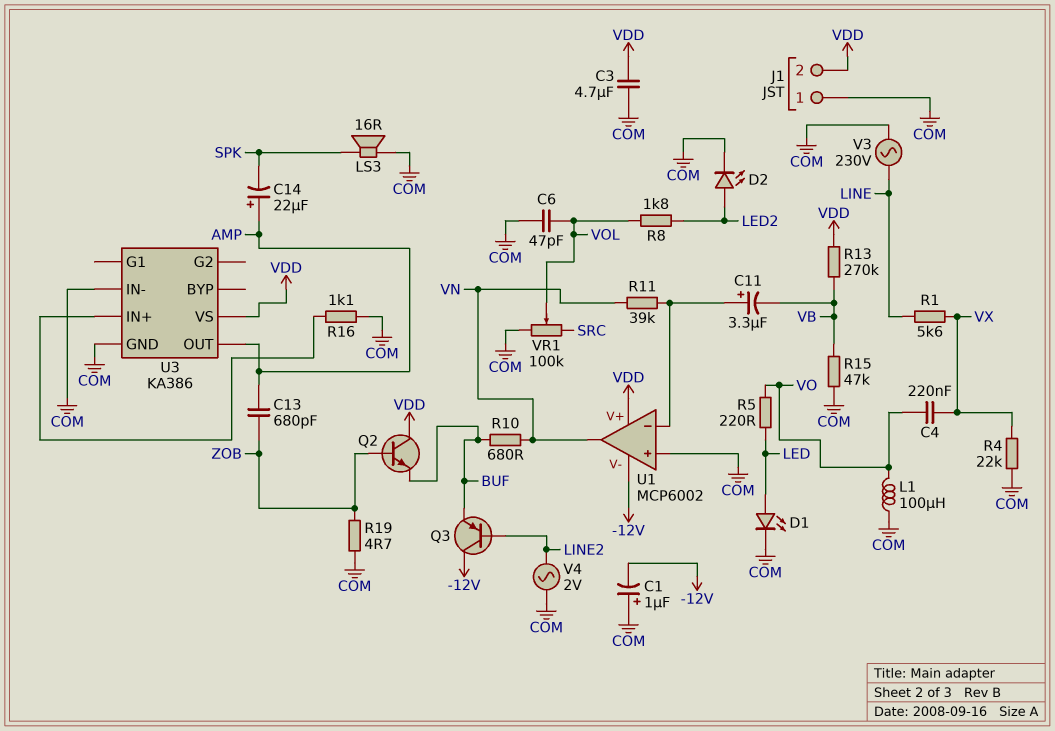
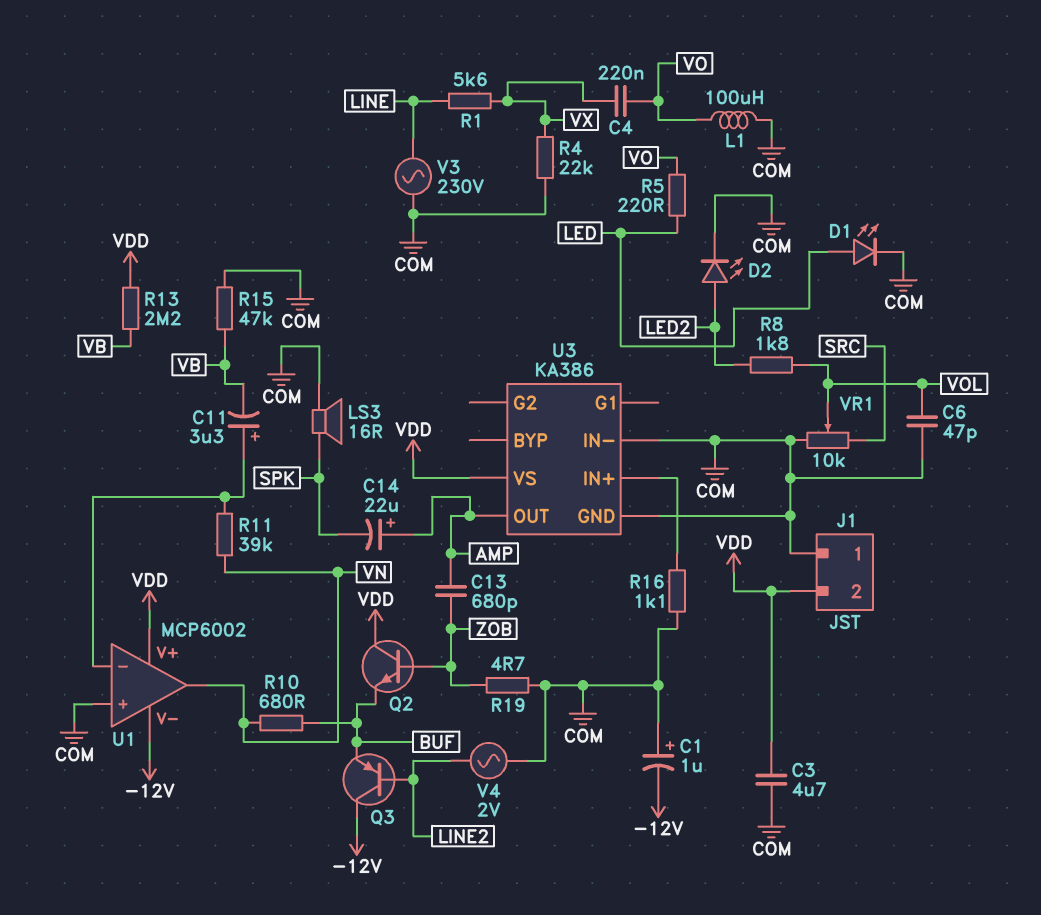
R13: 270k (VB, VDD) -> 2.2M (VB, VDD)
VR1: 100k (COM, SRC, wiper VOL) -> 10k (COM, SRC, wiper VOL)

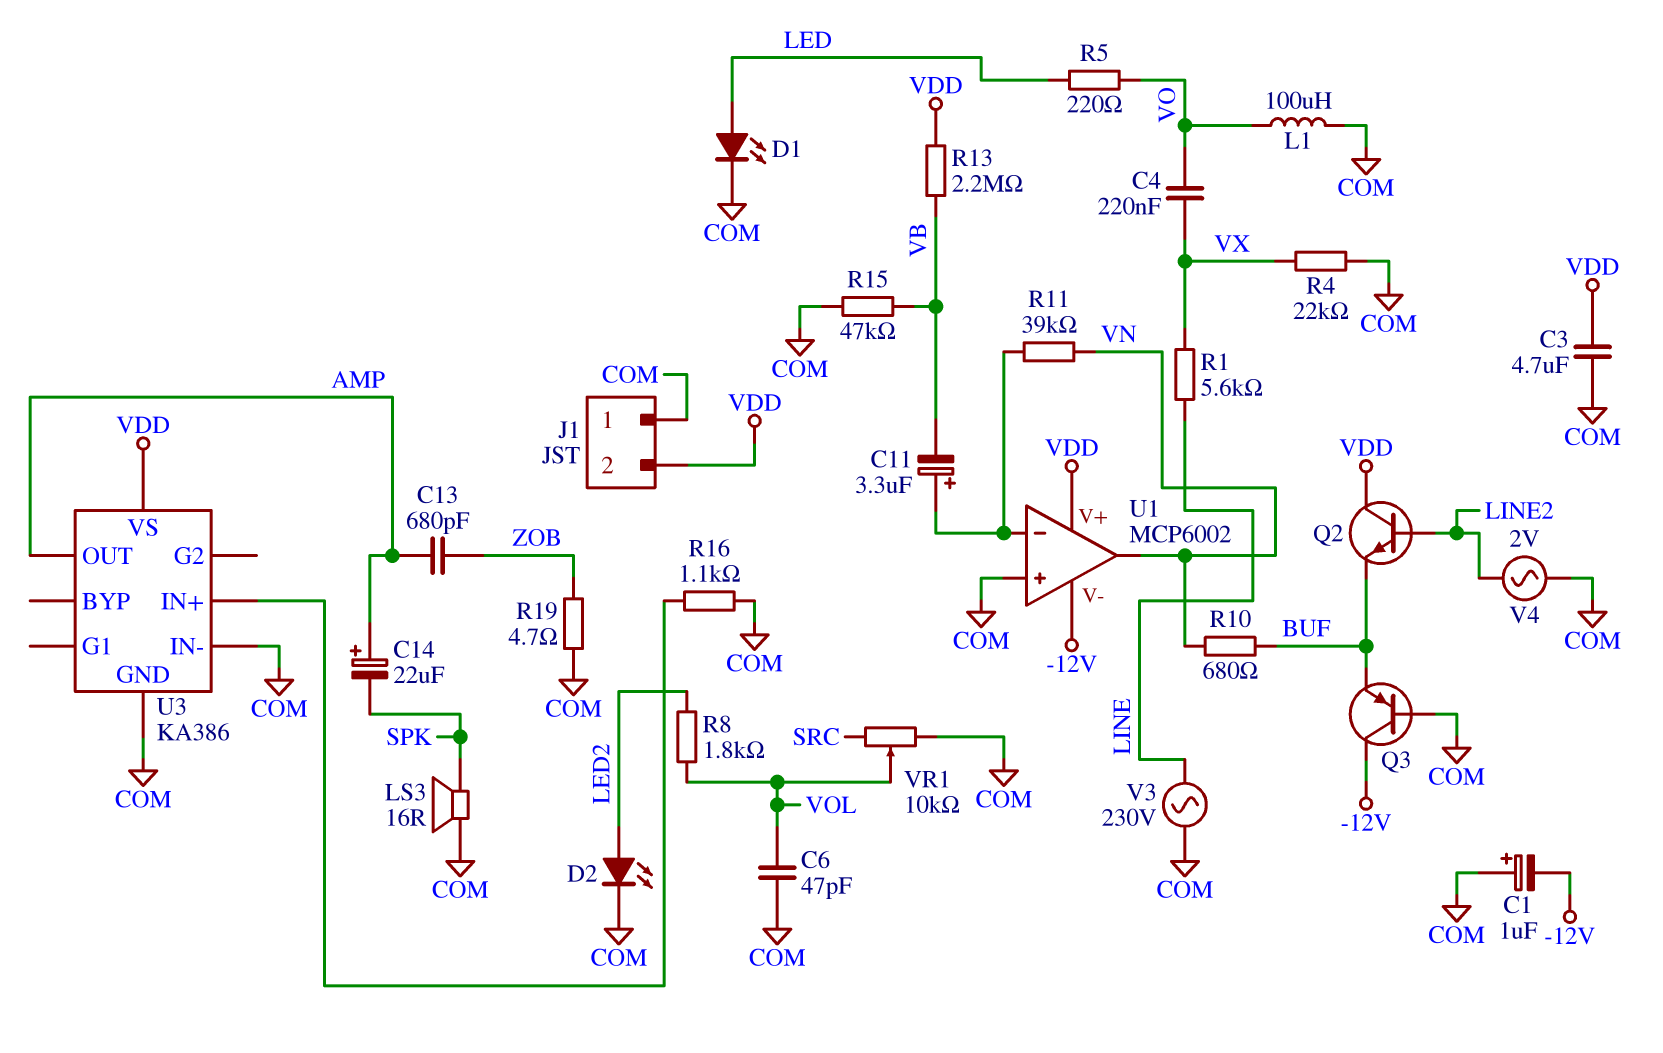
Q2: NPN (B ZOB, C VDD, E BUF) -> NPN (B LINE2, C VDD, E BUF)
Q3: PNP (B LINE2, C -12V, E BUF) -> PNP (B COM, C -12V, E BUF)

